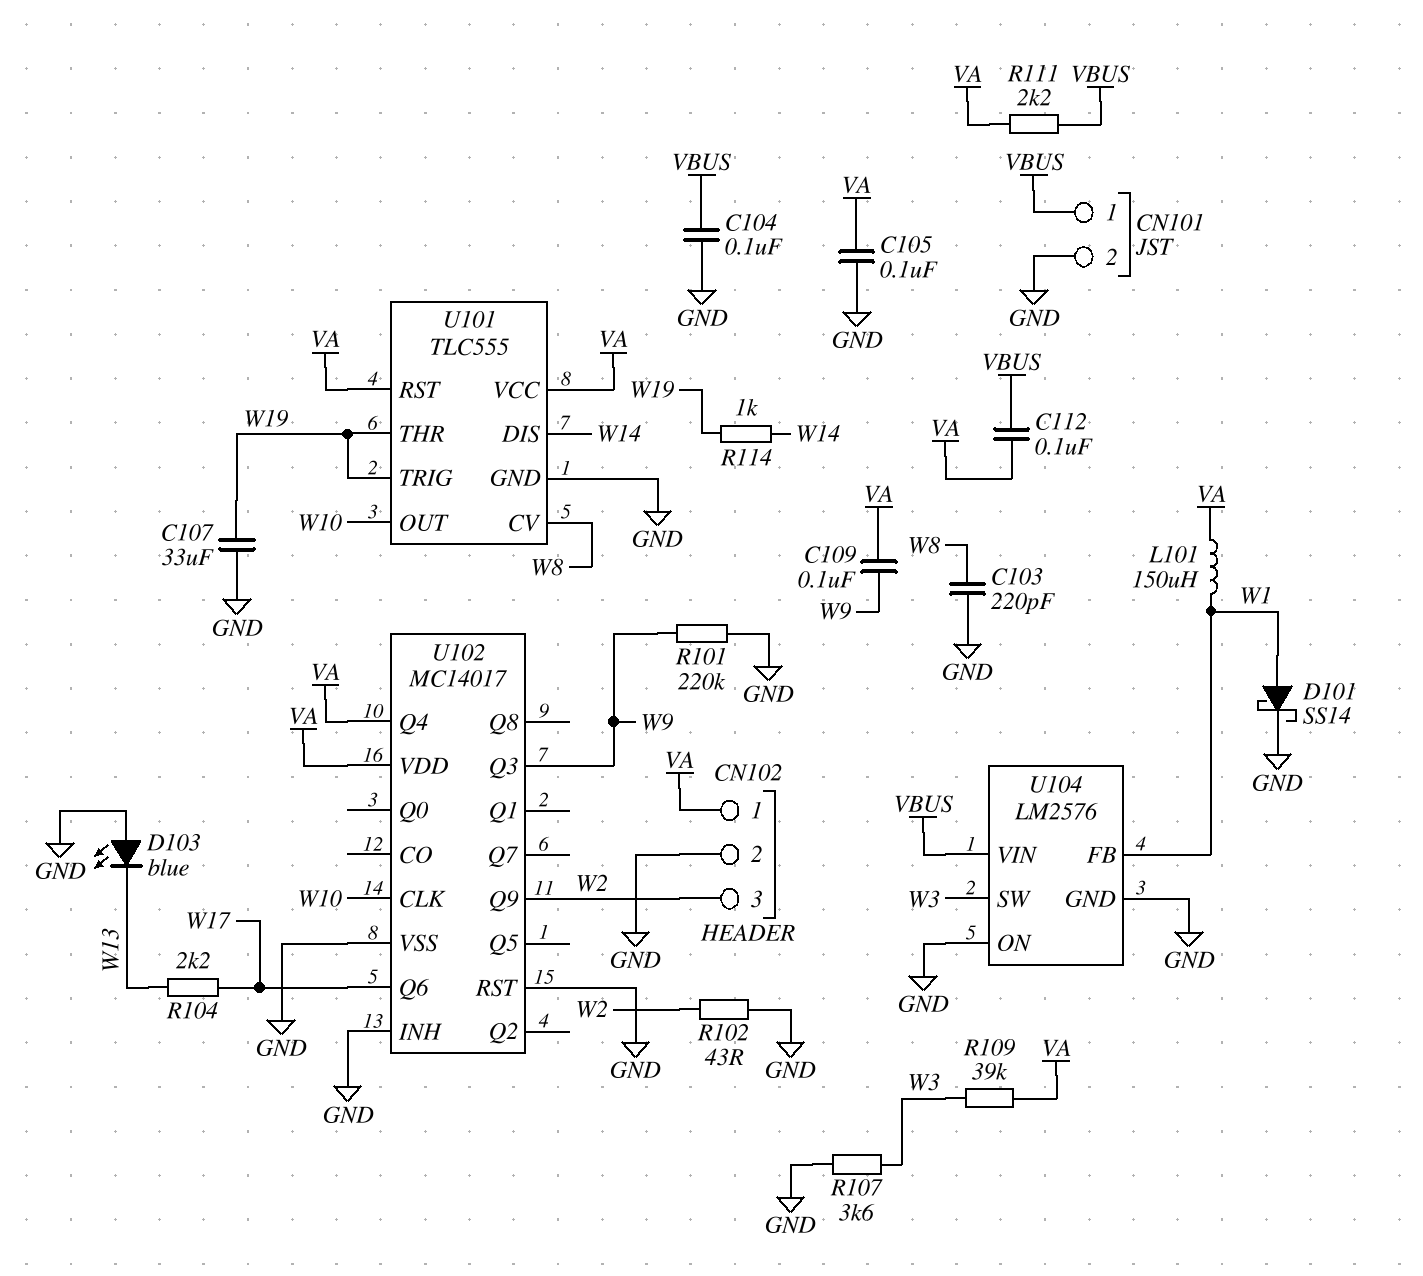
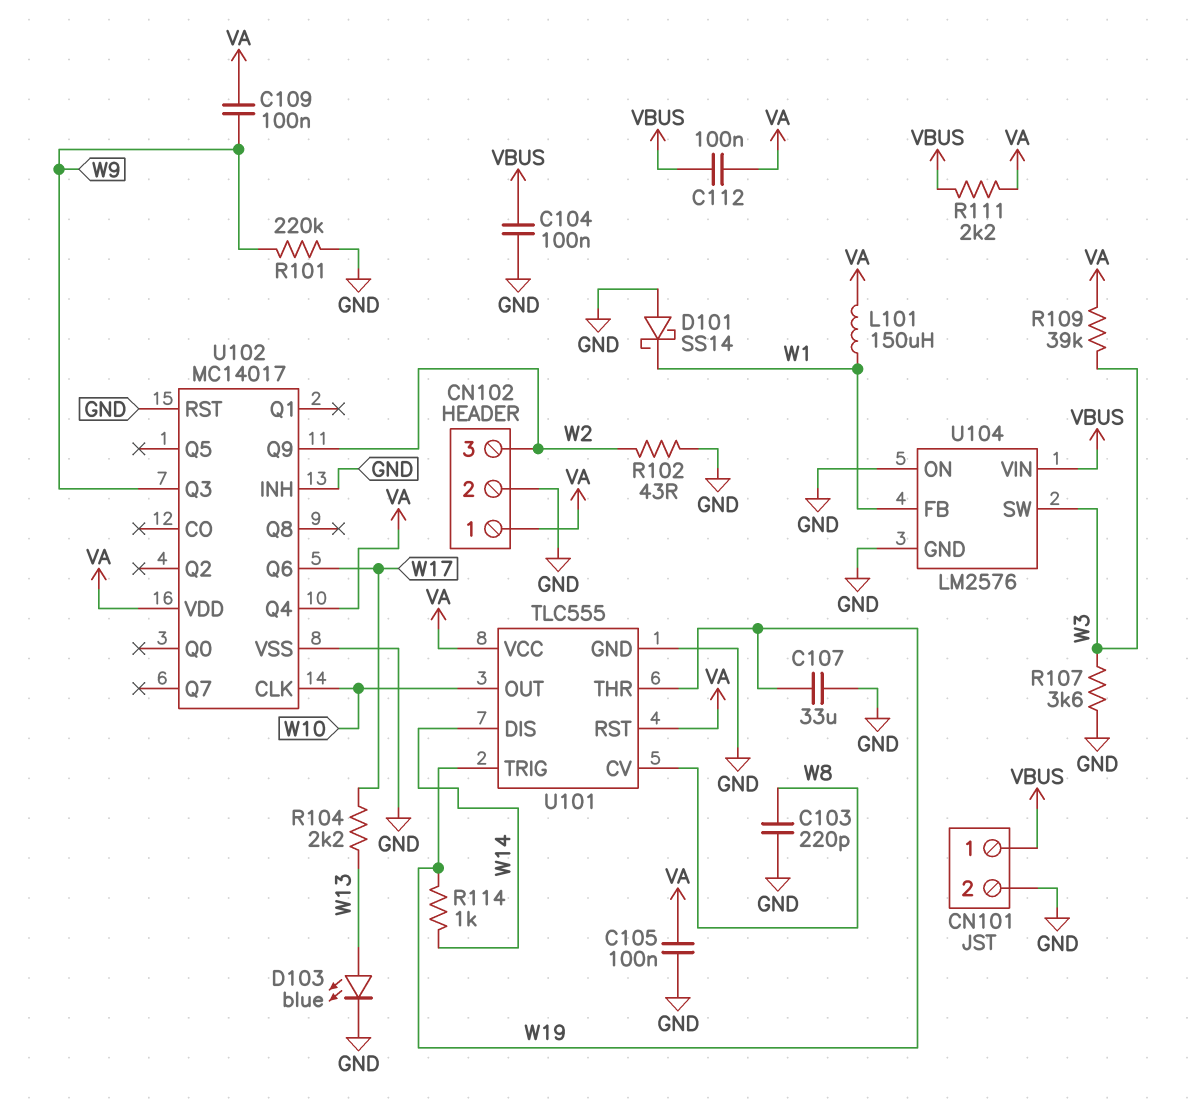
D101: schottky SS14 (A W1, K GND) -> schottky SS14 (A GND, K W1)
D103: LED blue (A GND, K W13) -> LED blue (A W13, K GND)

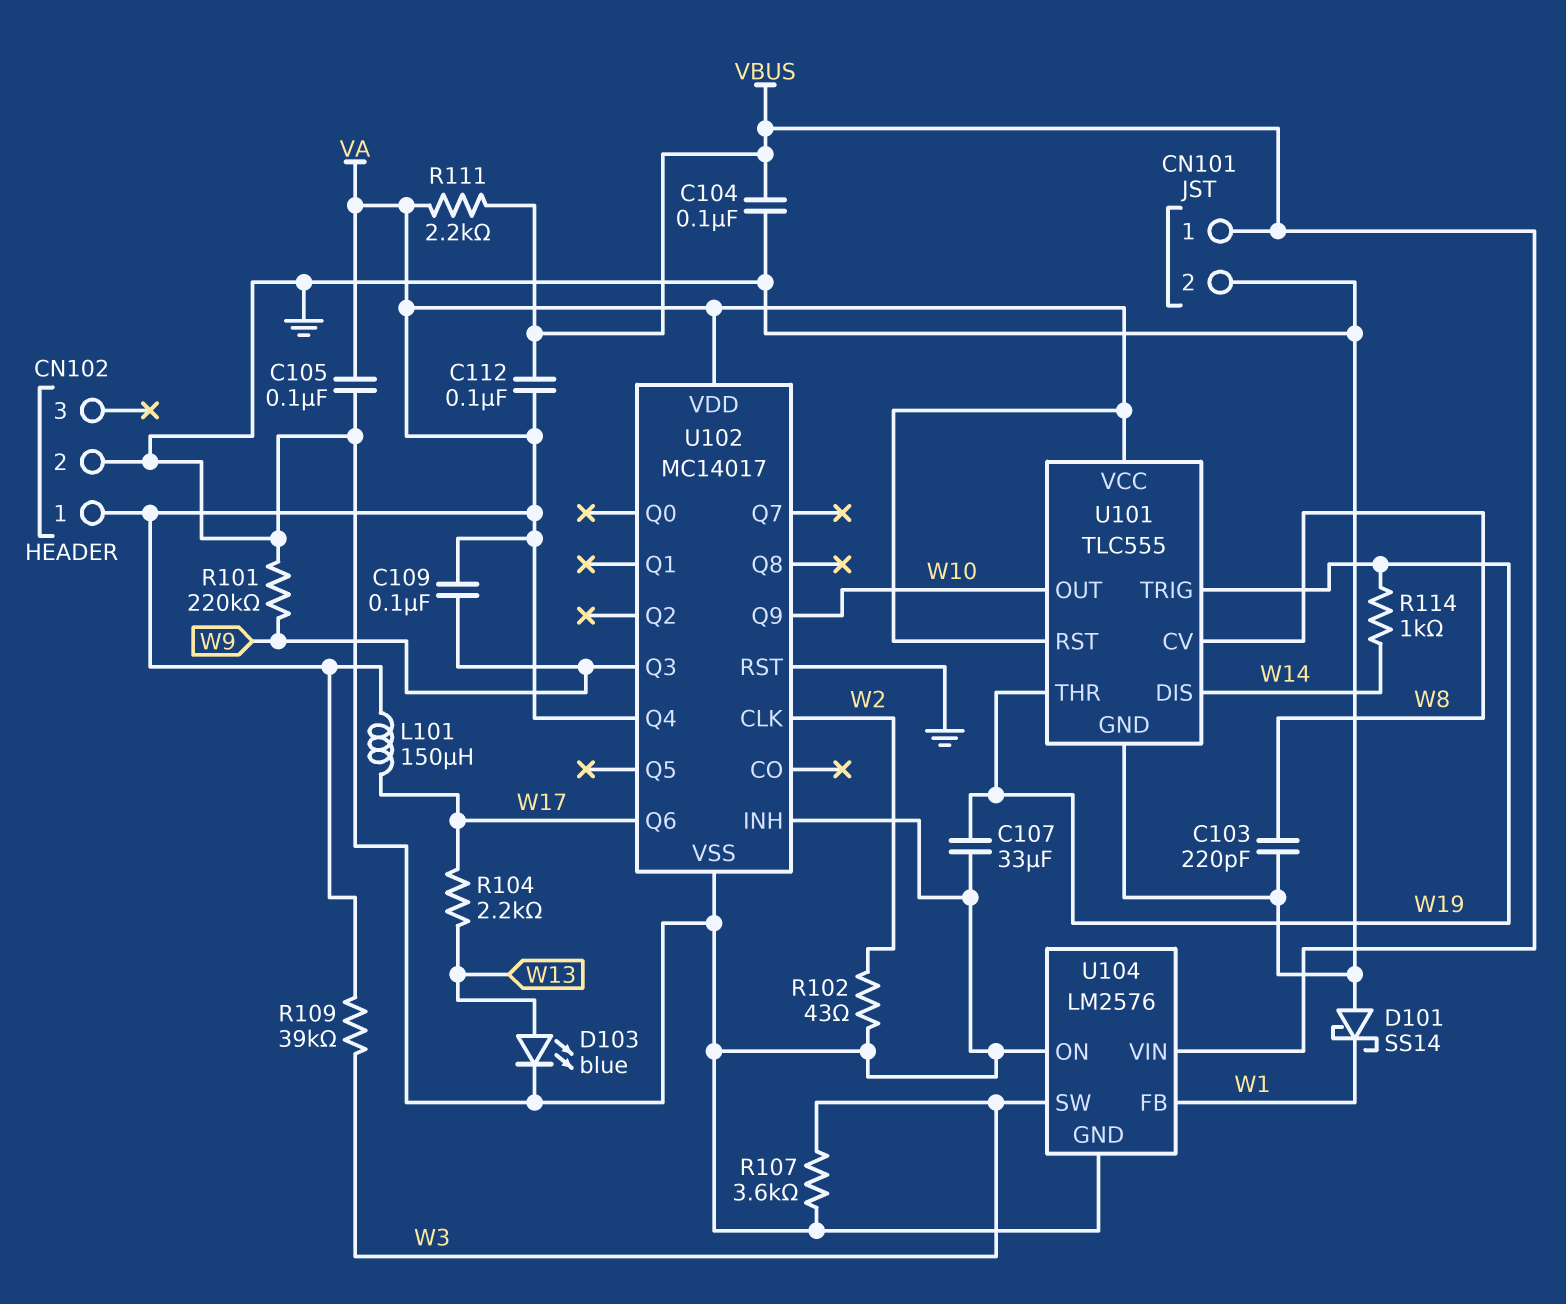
CN102 pin 3: W2 -> none
L101: 150uH (VA, W1) -> 150uH (VA, W17)
U102 pin CLK: W10 -> W2
U102 pin Q9: W2 -> W10

